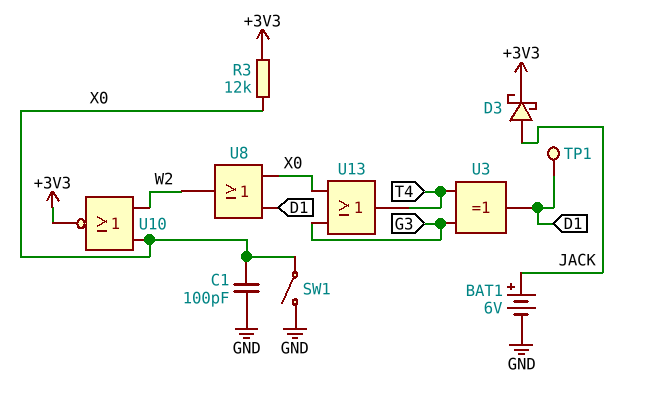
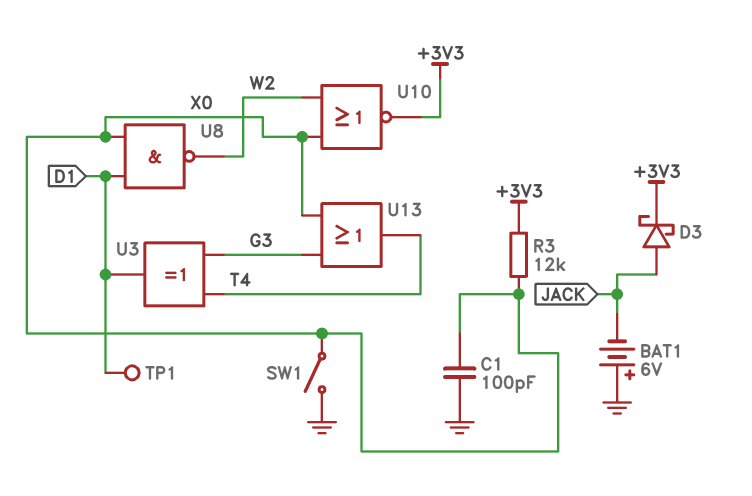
BAT1: 6V (plus JACK, minus GND) -> 6V (plus GND, minus JACK)
U8: OR (in D1, in X0, out W2) -> NAND (in D1, in X0, out W2)

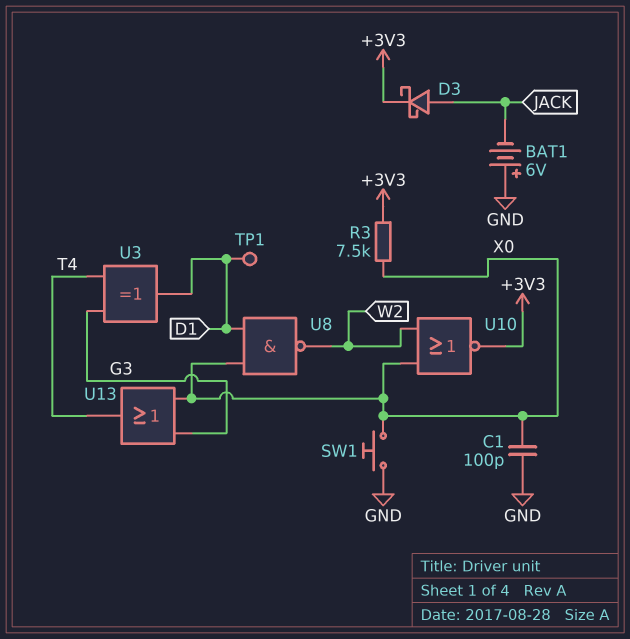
R3: 12k (+3V3, X0) -> 7.5k (+3V3, X0)
SW1: switch (GND, X0) -> button (GND, X0)

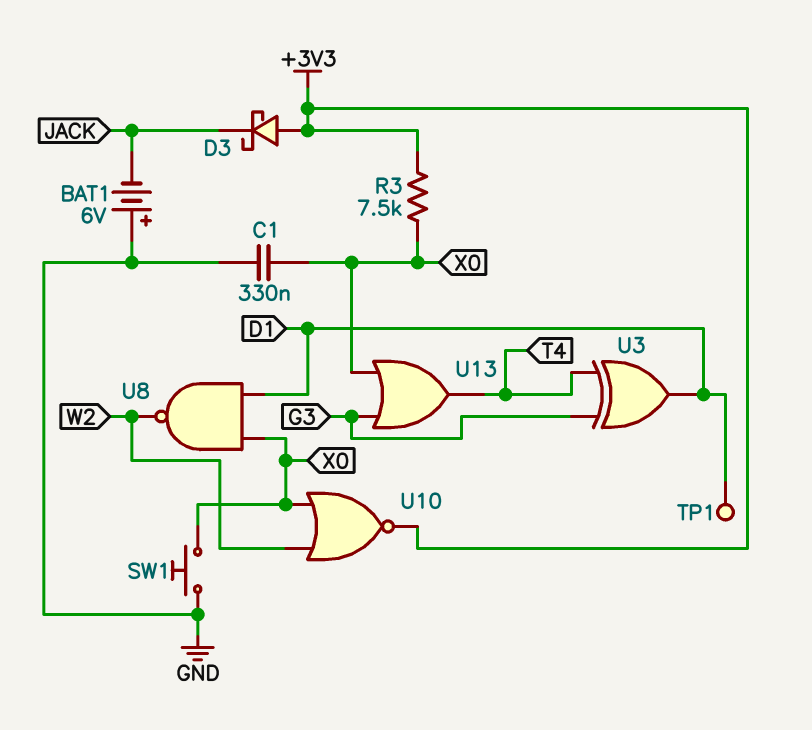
C1: 100pF (GND, X0) -> 330nF (GND, X0)
D3: schottky (A JACK, K +3V3) -> schottky (A +3V3, K JACK)

